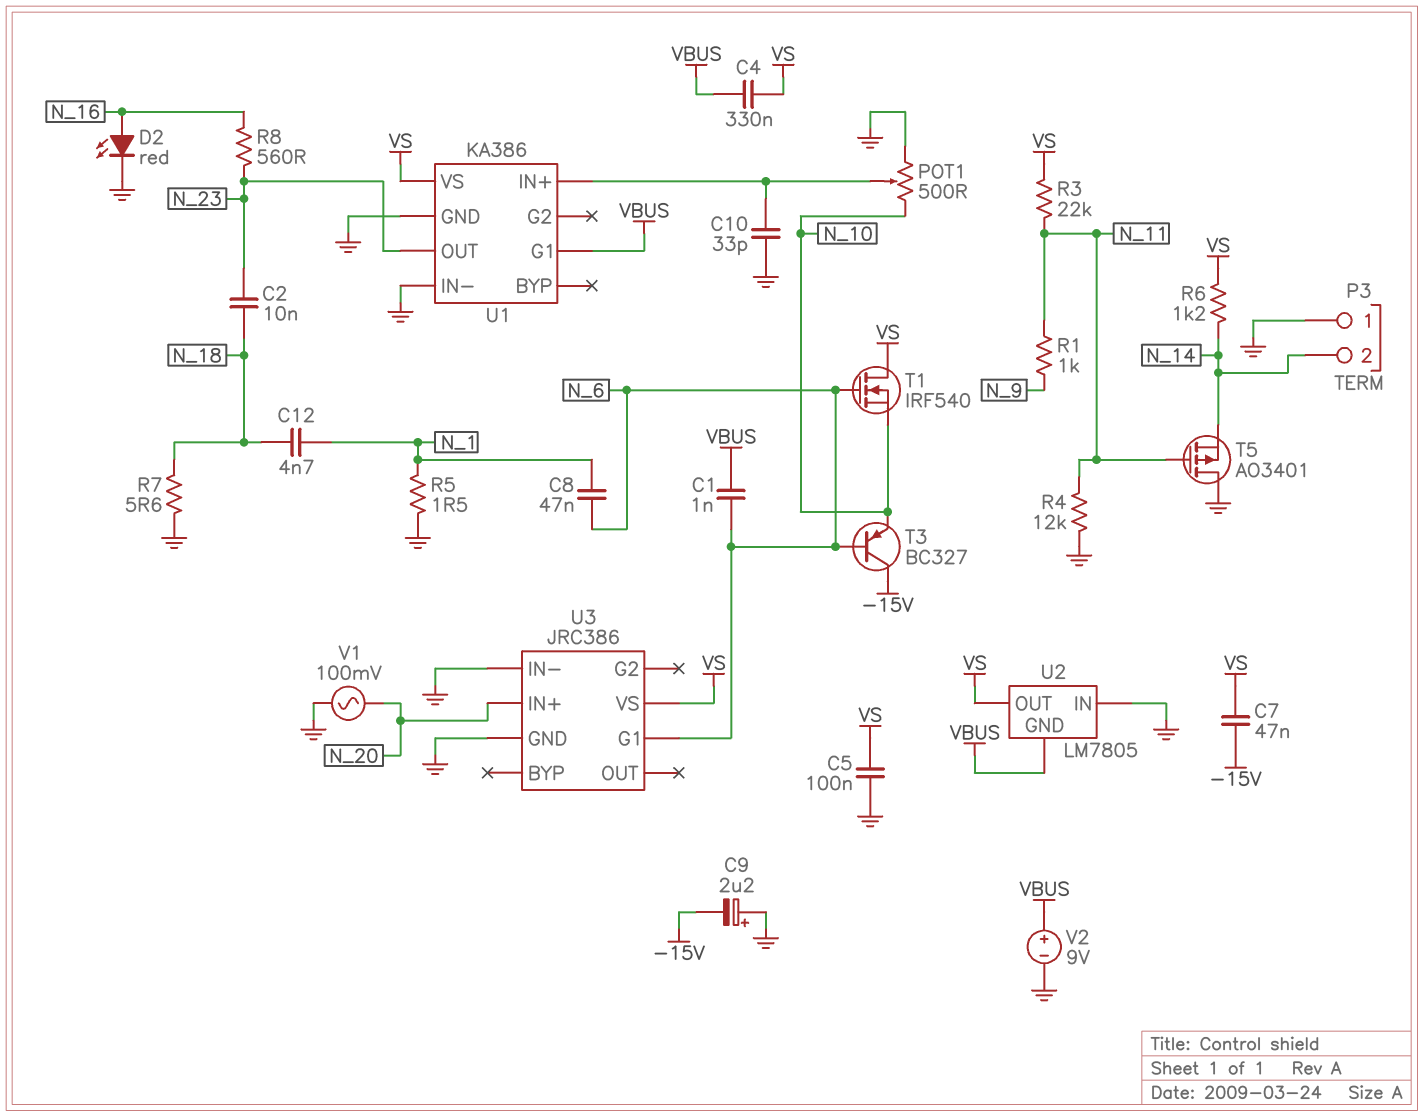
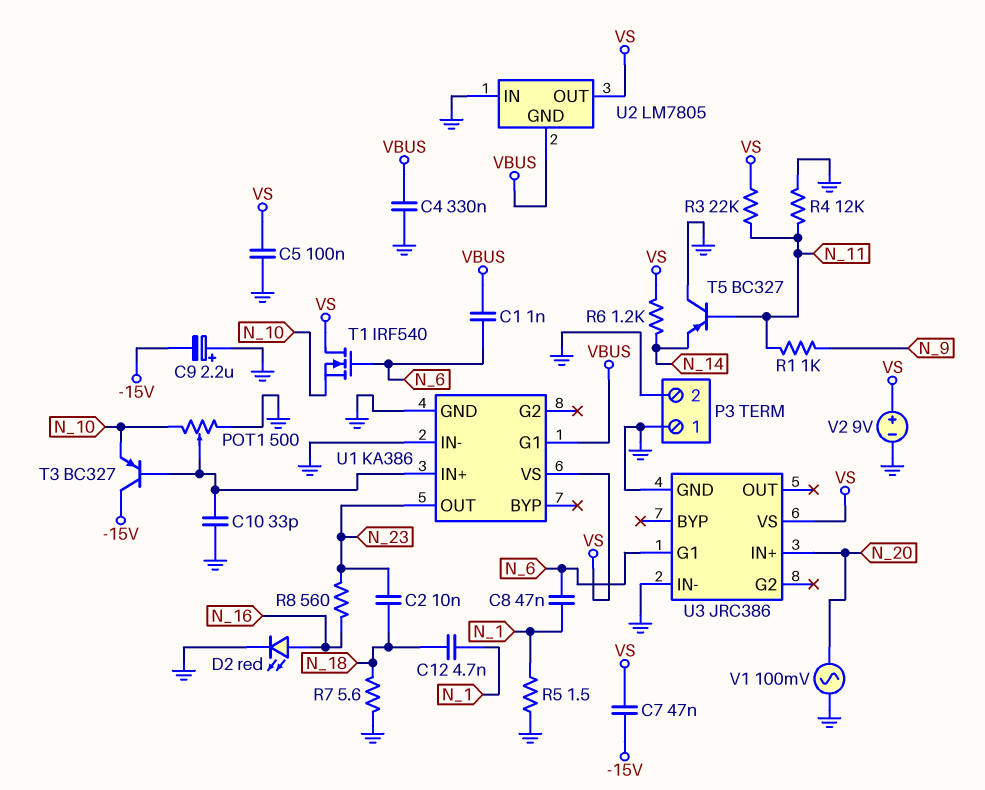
C4: 330nF (VBUS, VS) -> 330nF (GND, VBUS)
P3 pin 2: N_14 -> GND
T3: PNP BC327 (B N_6, C -15V, E N_10) -> PNP BC327 (B U1/IN+, C -15V, E N_10)
T5: PMOS AO3401 (G N_11, D GND, S N_14) -> PNP BC327 (B N_11, C GND, E N_14)
V2: 9V (plus VBUS, minus GND) -> 9V (plus VS, minus GND)

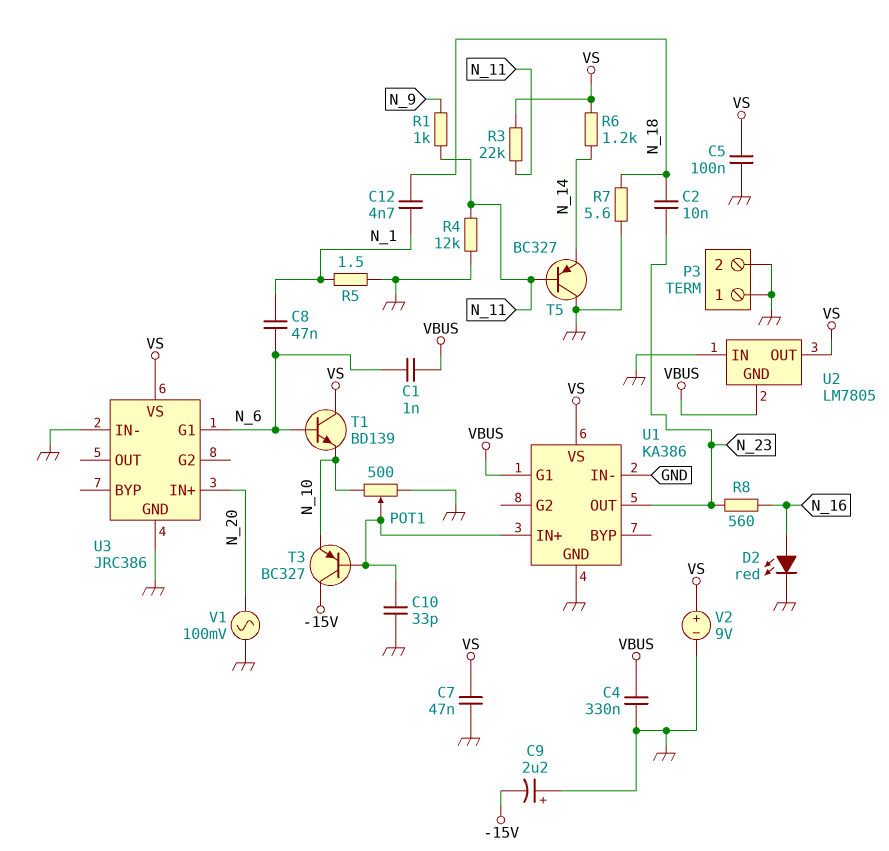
C7: 47nF (-15V, VS) -> 47nF (GND, VS)
T1: NMOS IRF540 (G N_6, D VS, S N_10) -> NPN BD139 (B N_6, C VS, E N_10)

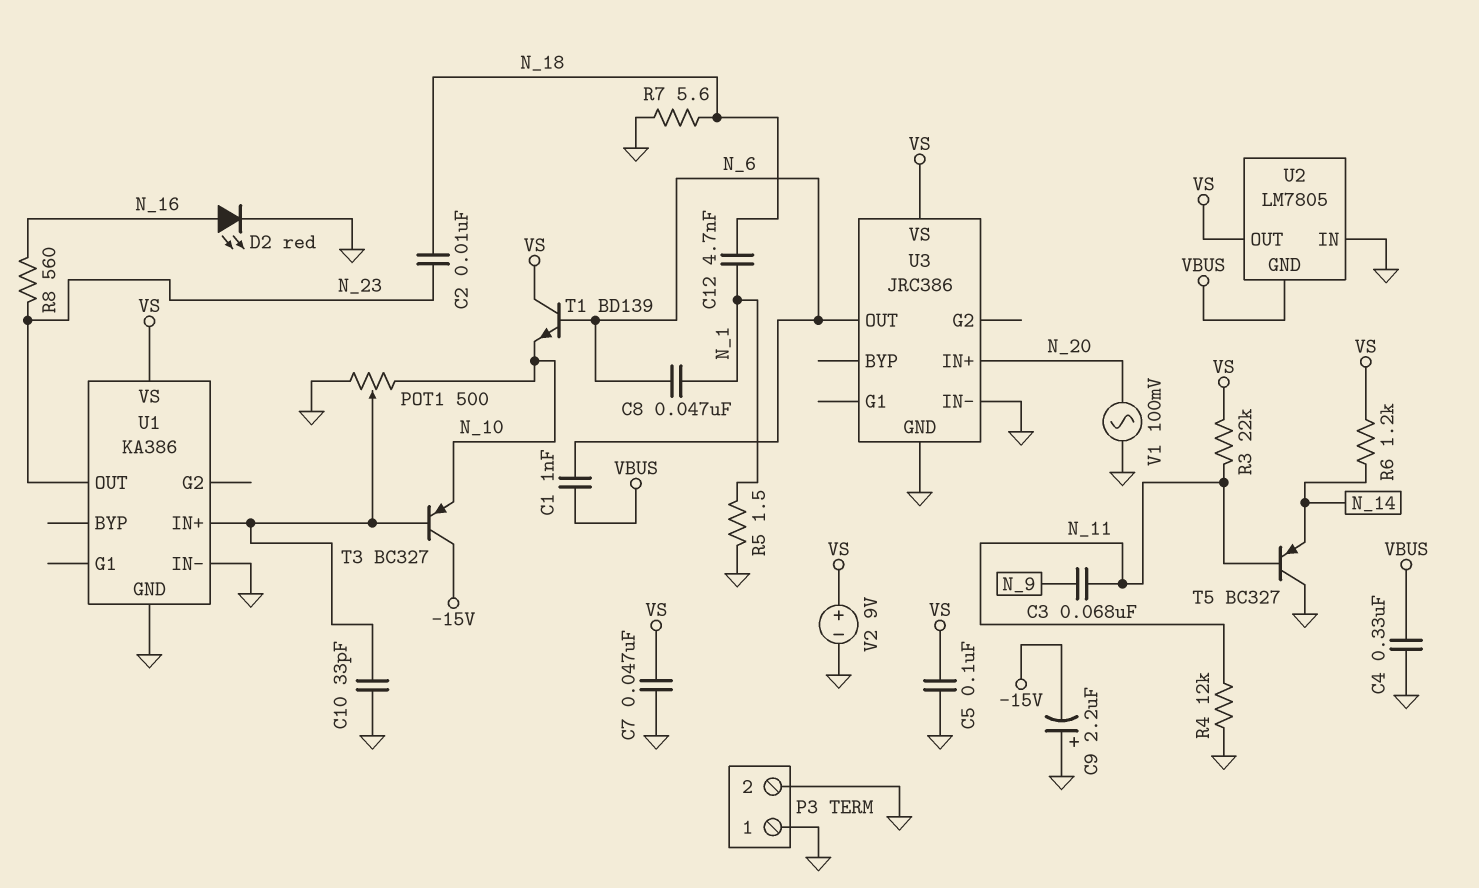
C3: none -> 68nF (N_9, N_11)
R1: 1k (N_9, N_11) -> none
U1 pin G1: VBUS -> none
U3 pin G1: N_6 -> none
U3 pin OUT: none -> N_6

